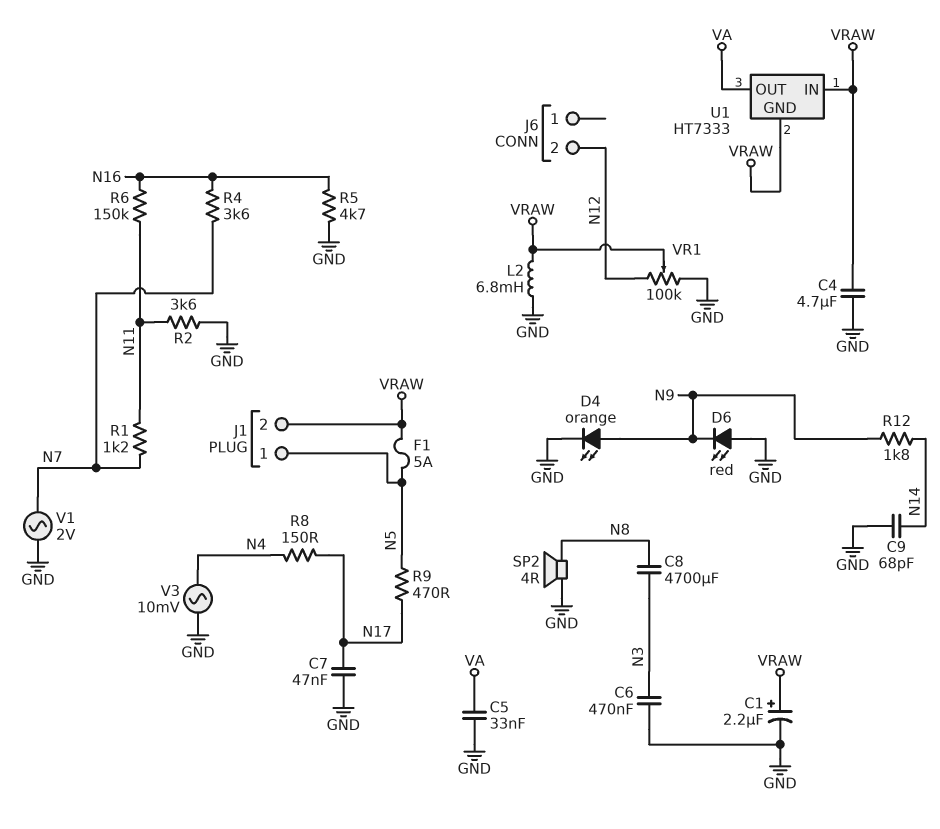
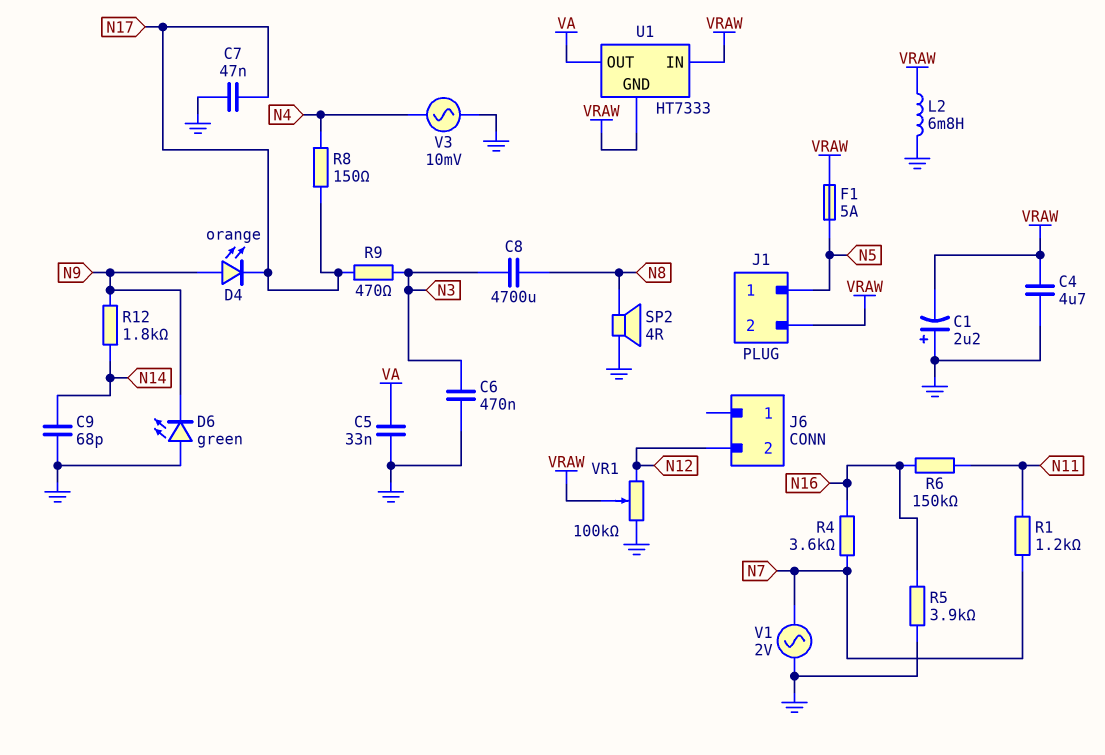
C1: 2.2uF (plus VRAW, minus GND) -> 2.2uF (plus GND, minus VRAW)
D4: LED orange (A N9, K GND) -> LED orange (A N9, K N17)
D6: LED red (A GND, K N9) -> LED green (A GND, K N9)
R2: 3.6k (GND, N11) -> none
R5: 4.7k (GND, N16) -> 3.9k (GND, N16)
R9: 470 (N5, N17) -> 470 (N3, N17)

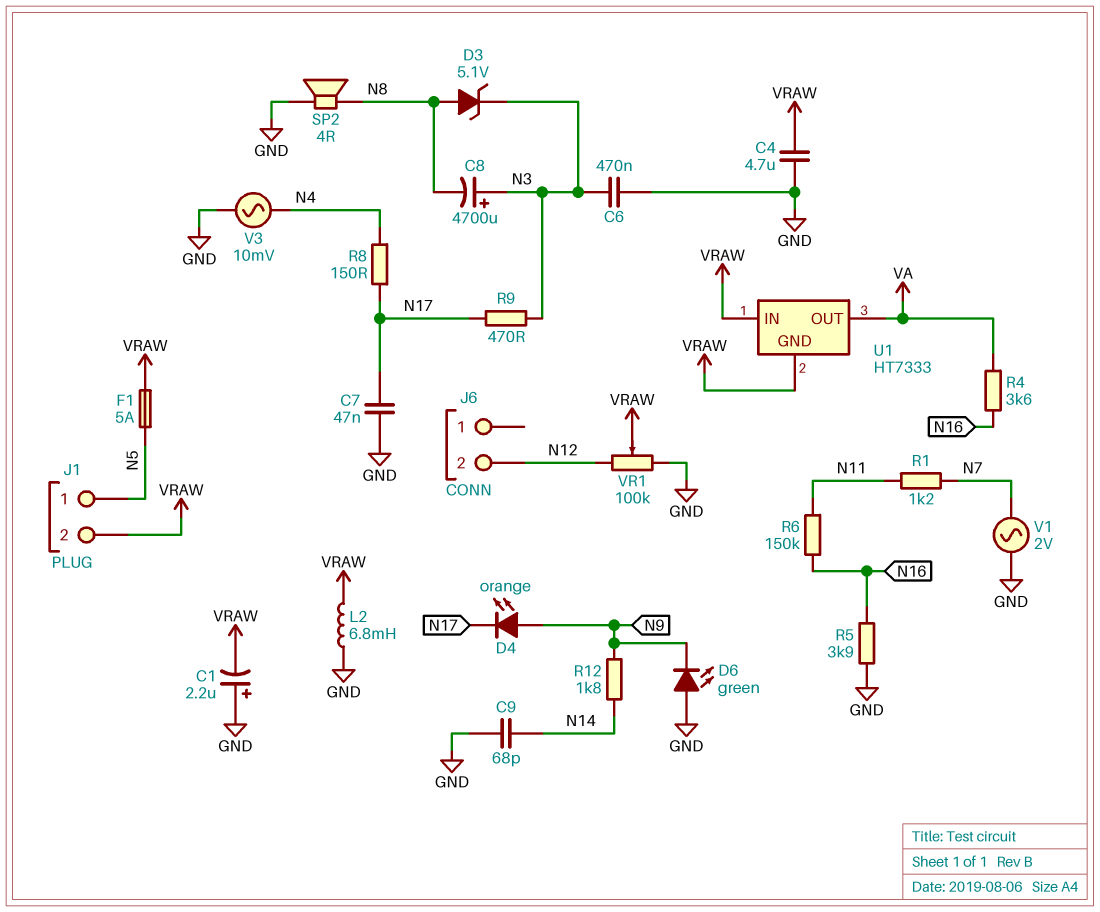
C5: 33nF (GND, VA) -> none
C8: 4700uF (N3, N8) -> 4700uF (plus N3, minus N8)
D3: none -> zener 5.1V (A N8, K N3)
R4: 3.6k (N7, N16) -> 3.6k (N16, VA)

